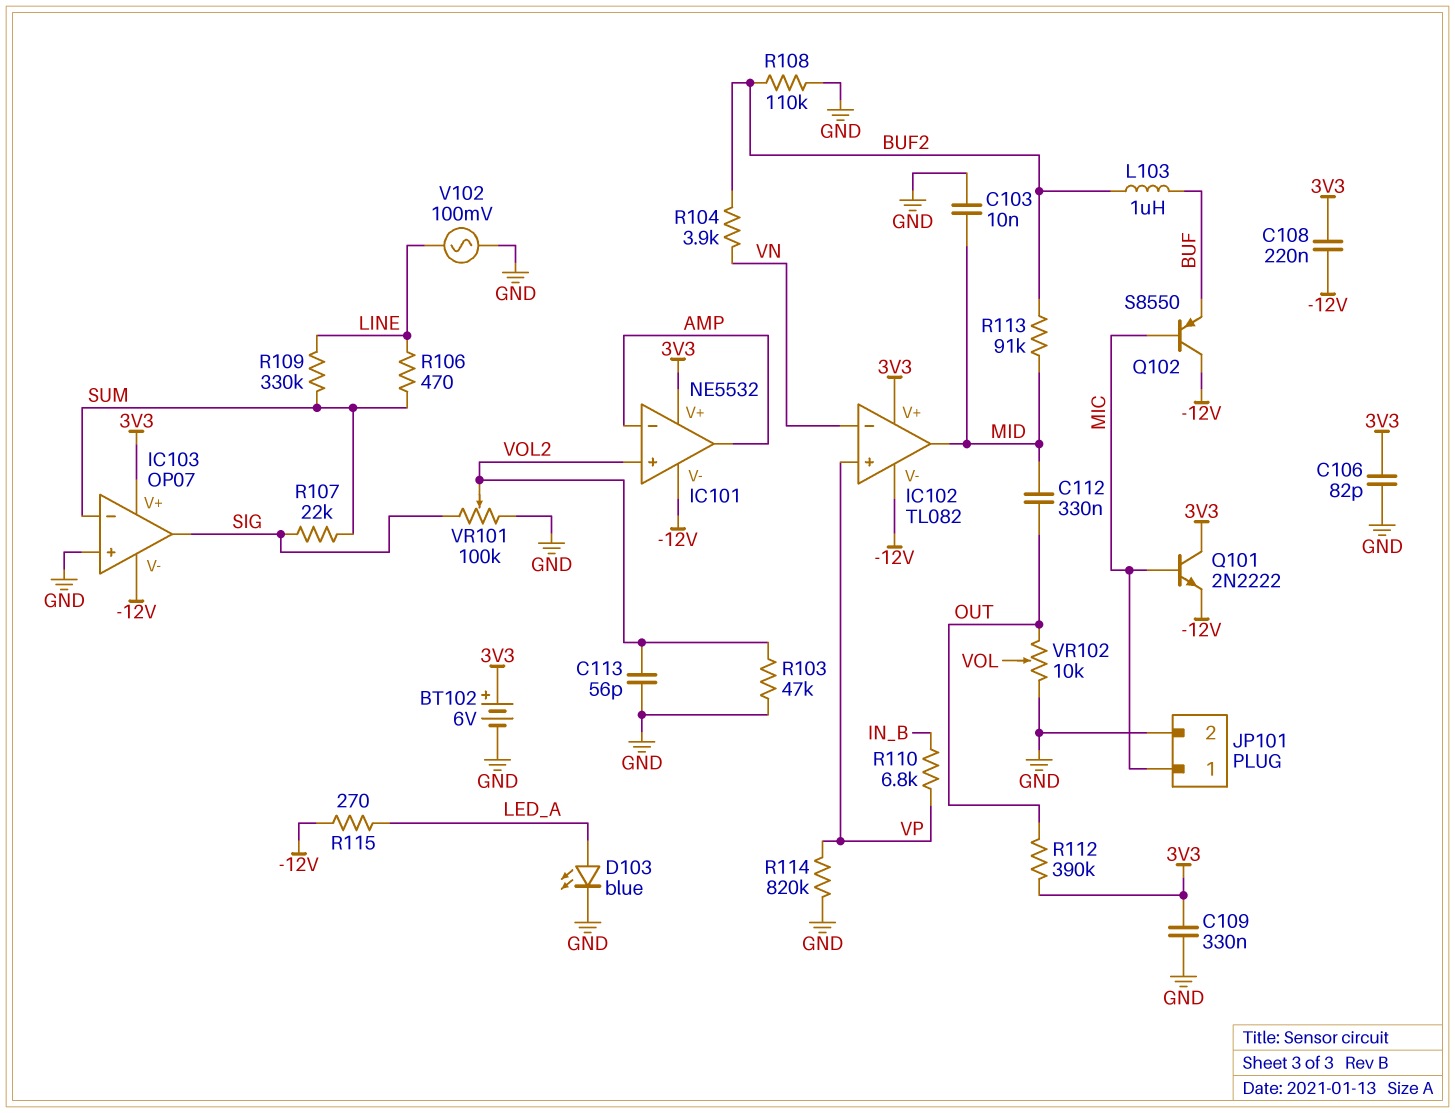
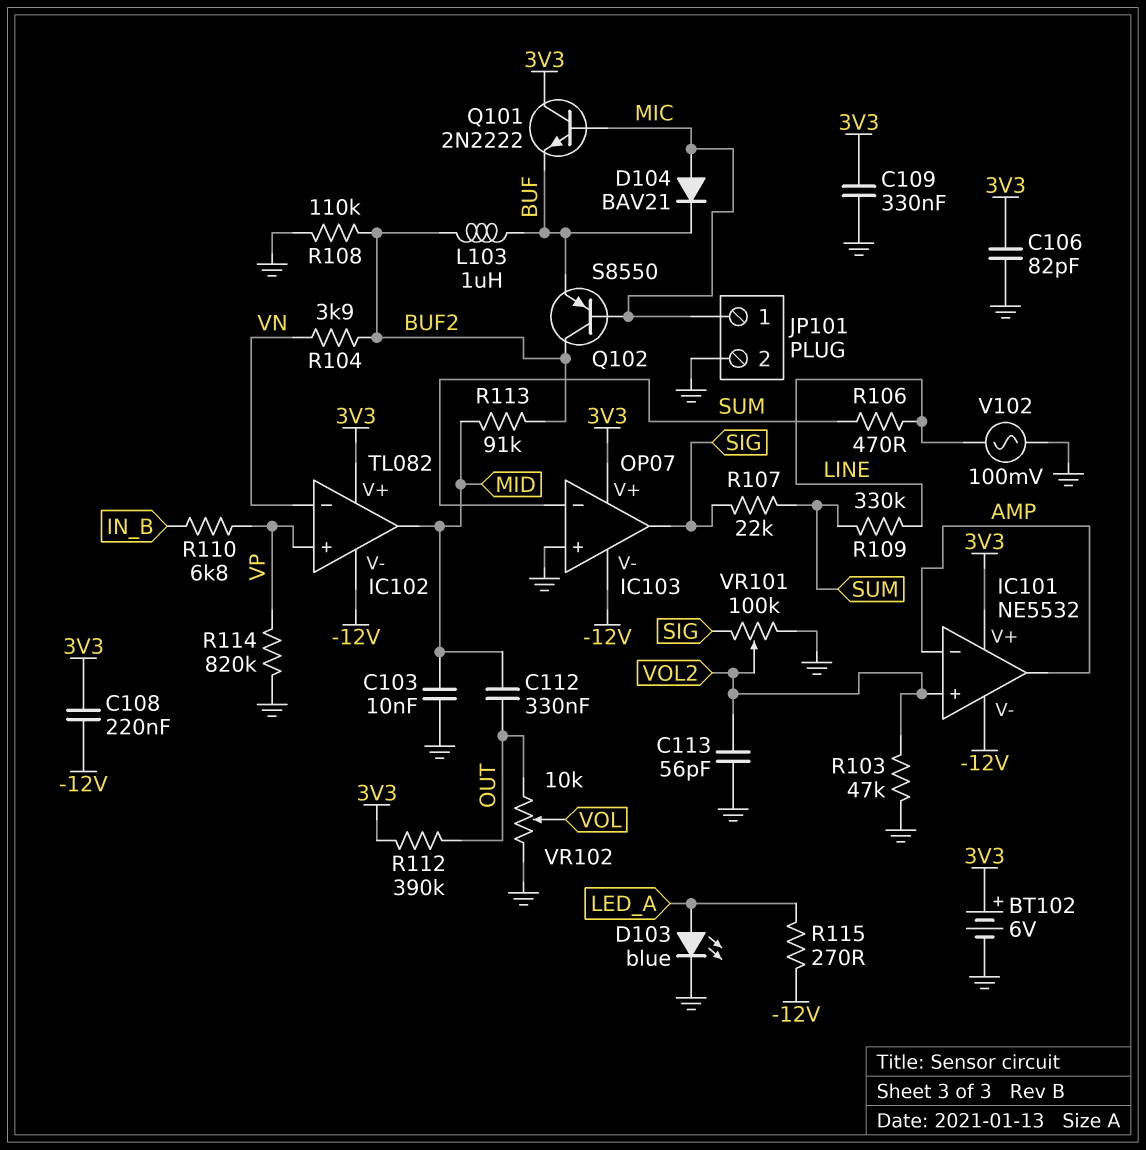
D104: none -> diode BAV21 (A MIC, K BUF)
Q101: NPN 2N2222 (B MIC, C 3V3, E -12V) -> NPN 2N2222 (B MIC, C 3V3, E BUF)
Q102: PNP S8550 (B MIC, C -12V, E BUF) -> PNP S8550 (B MIC, C BUF2, E BUF)

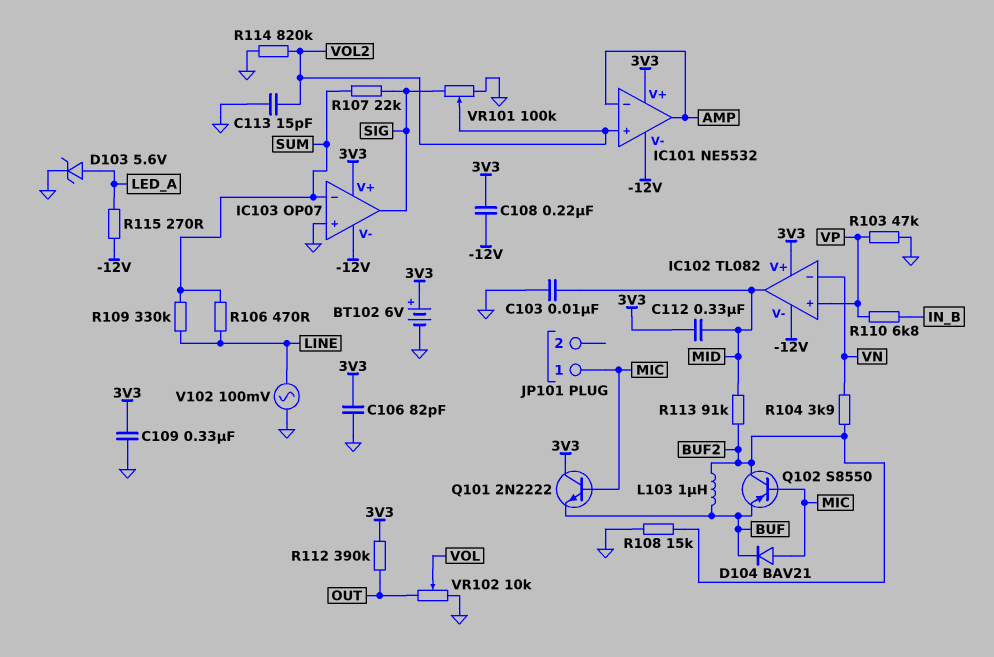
C112: 330nF (MID, OUT) -> 330nF (3V3, MID)
C113: 56pF (GND, VOL2) -> 15pF (GND, VOL2)
D103: LED blue (A LED_A, K GND) -> zener 5.6V (A LED_A, K GND)
JP101 pin 2: GND -> none
R103: 47k (GND, VOL2) -> 47k (GND, VP)
R108: 110k (BUF2, GND) -> 15k (BUF2, GND)
R114: 820k (GND, VP) -> 820k (GND, VOL2)

